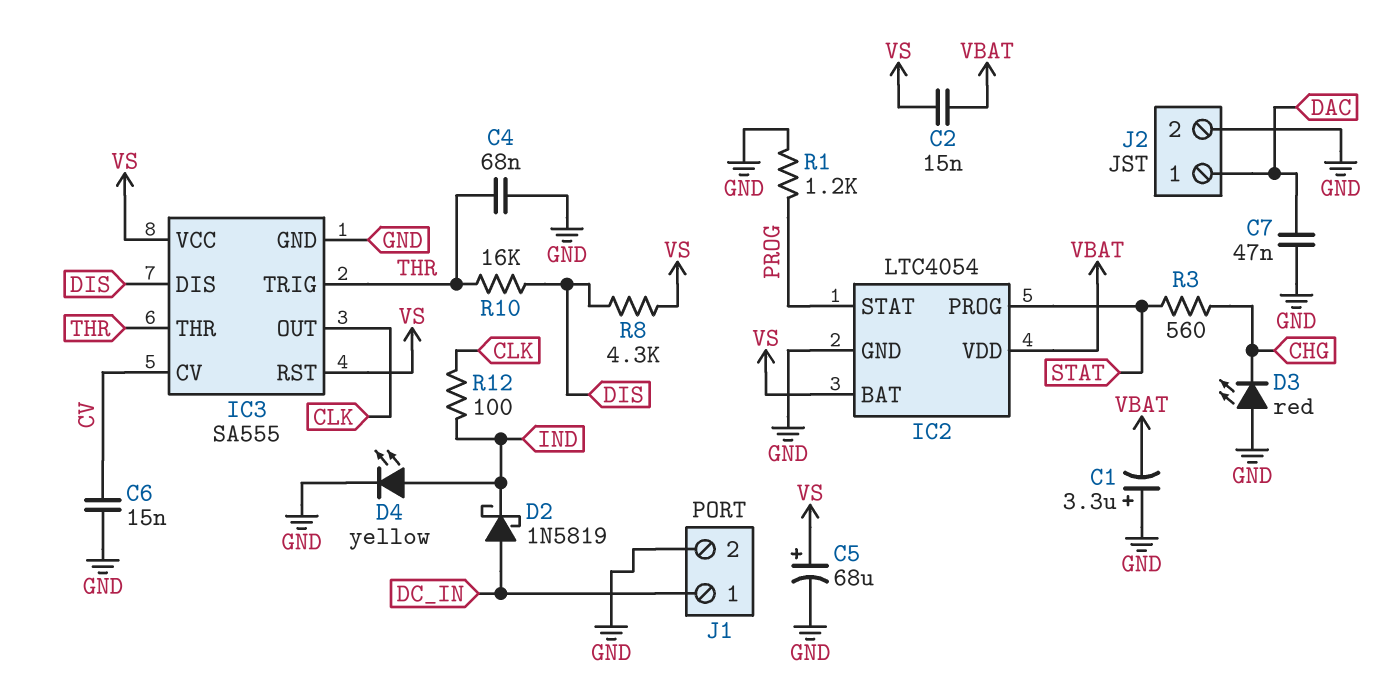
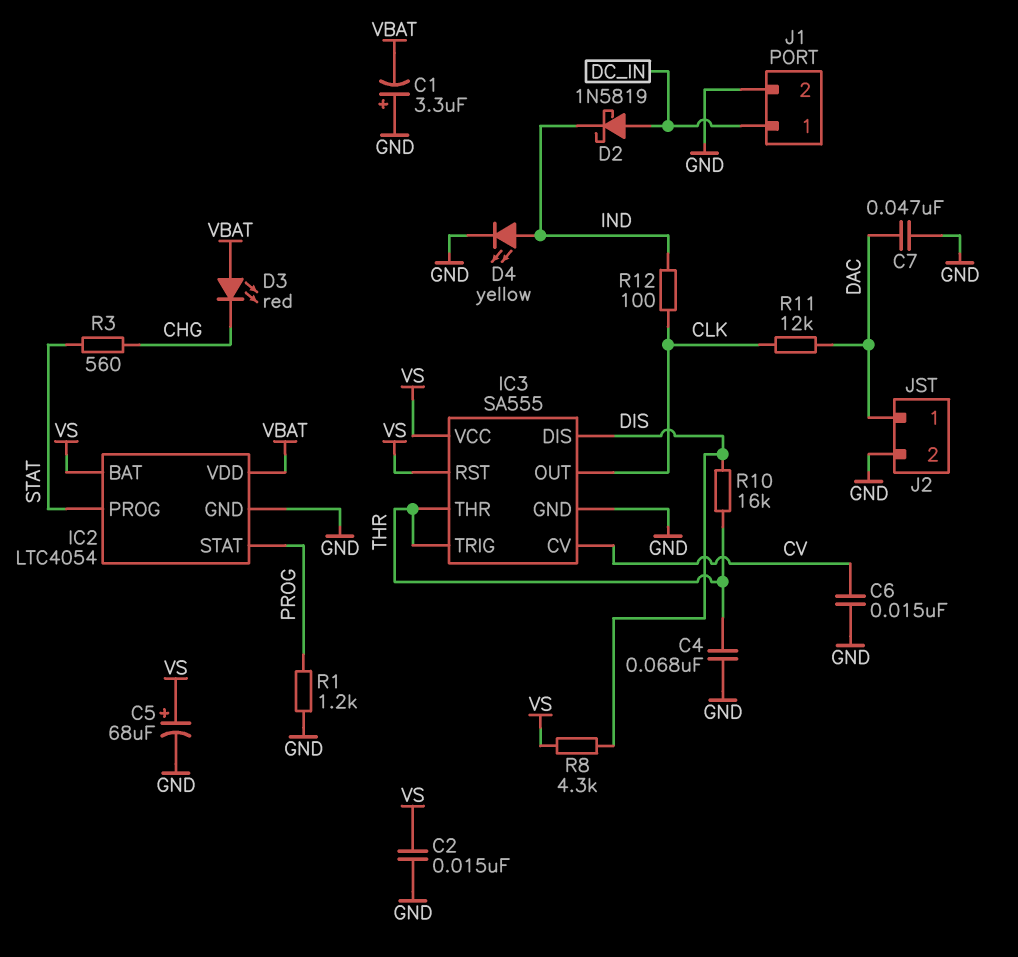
C2: 15nF (VBAT, VS) -> 15nF (GND, VS)
D3: LED red (A GND, K CHG) -> LED red (A VBAT, K CHG)
R11: none -> 12k (CLK, DAC)

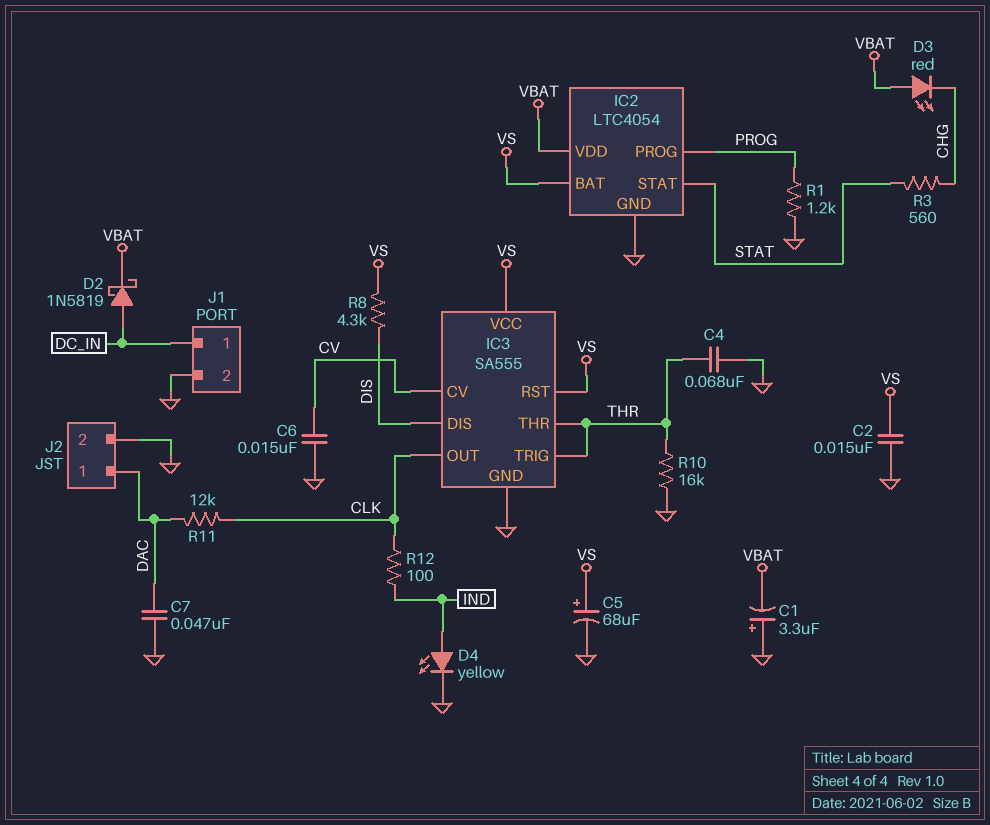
D2: schottky 1N5819 (A DC_IN, K IND) -> schottky 1N5819 (A DC_IN, K VBAT)
IC2 pin PROG: STAT -> PROG
IC2 pin STAT: PROG -> STAT
R10: 16k (DIS, THR) -> 16k (GND, THR)

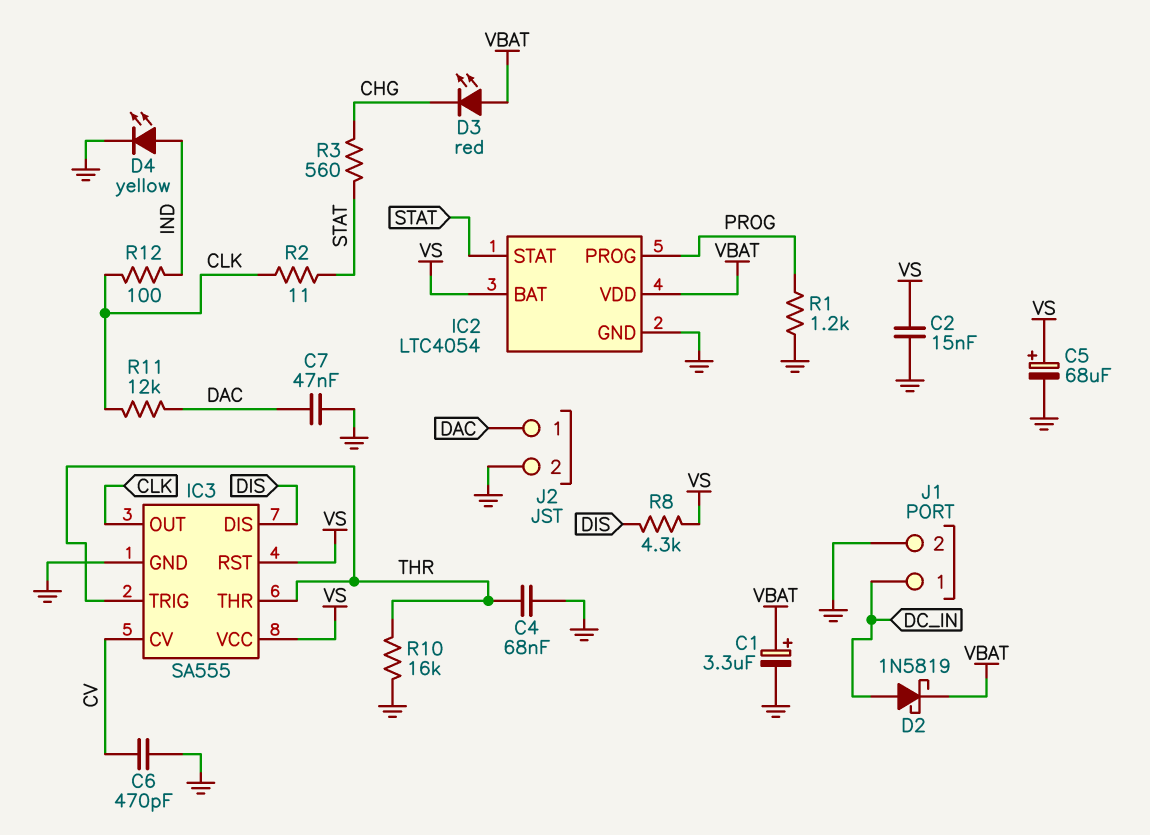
C1: 3.3uF (plus GND, minus VBAT) -> 3.3uF (plus VBAT, minus GND)
C6: 15nF (CV, GND) -> 470pF (CV, GND)
R2: none -> 11 (CLK, STAT)

